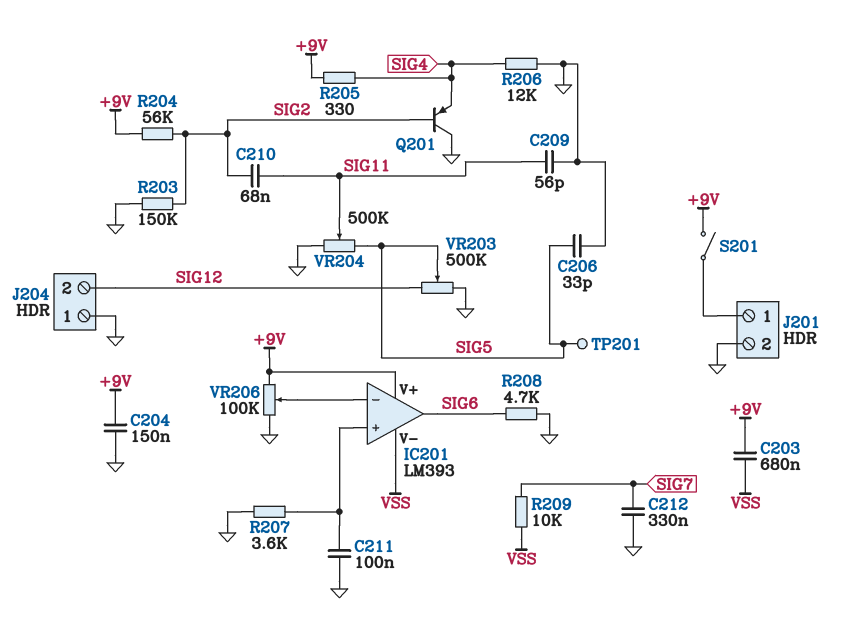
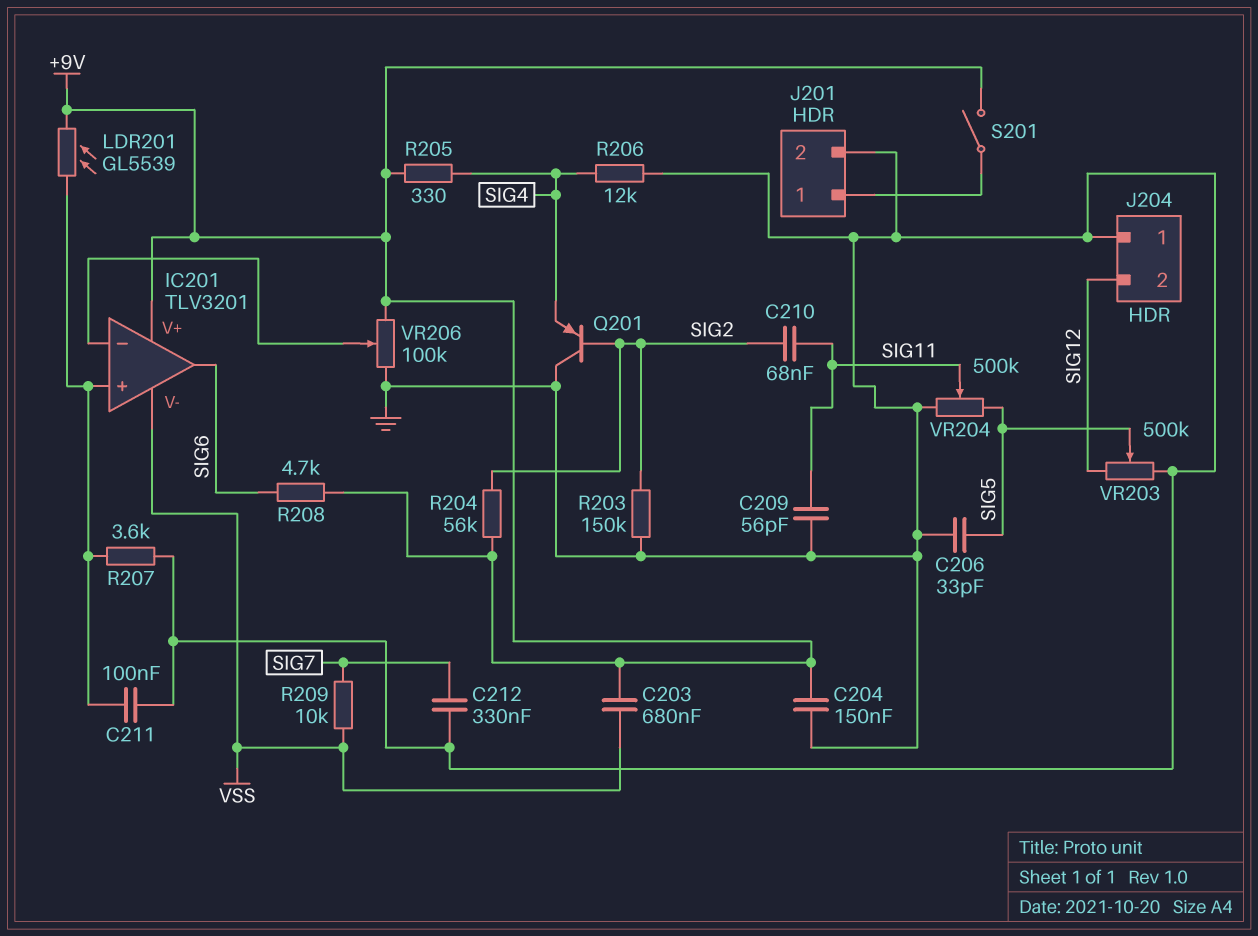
IC201: LM393 -> TLV3201
LDR201: none -> GL5539 (+9V, IC201/in+)
R208: 4.7k (GND, SIG6) -> 4.7k (+9V, SIG6)
TP201: test point (SIG5) -> none

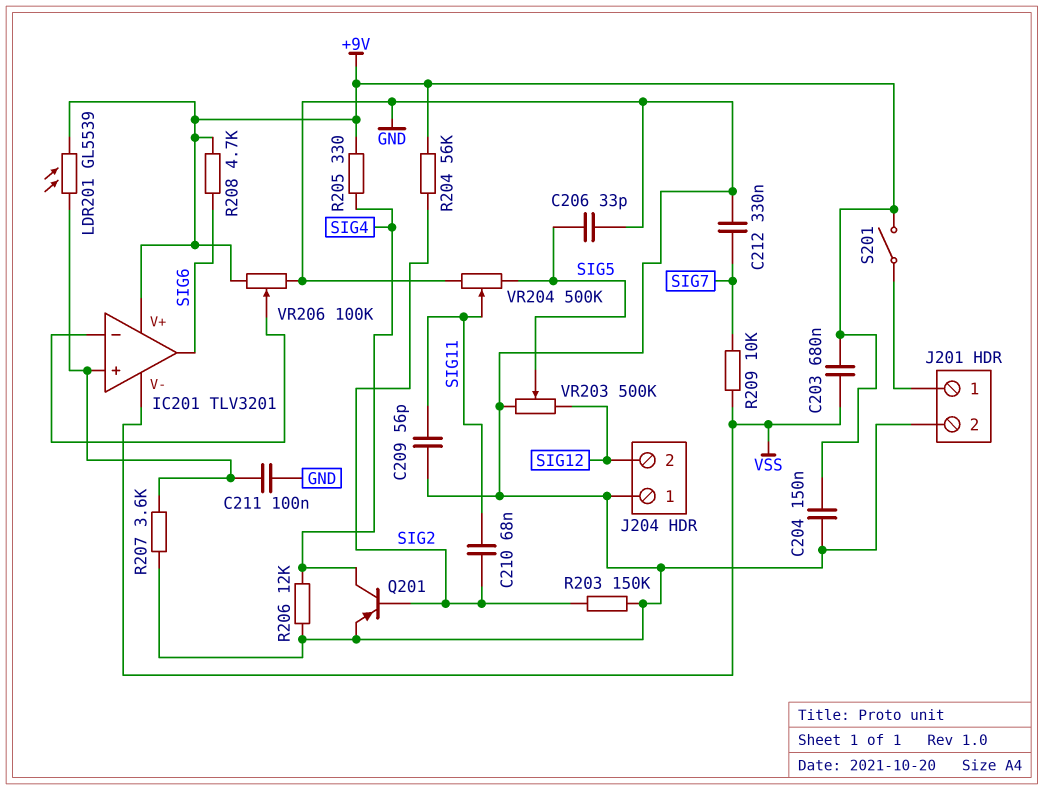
Q201: PNP (B SIG2, C GND, E SIG4) -> PNP (B SIG2, C SIG4, E GND)

